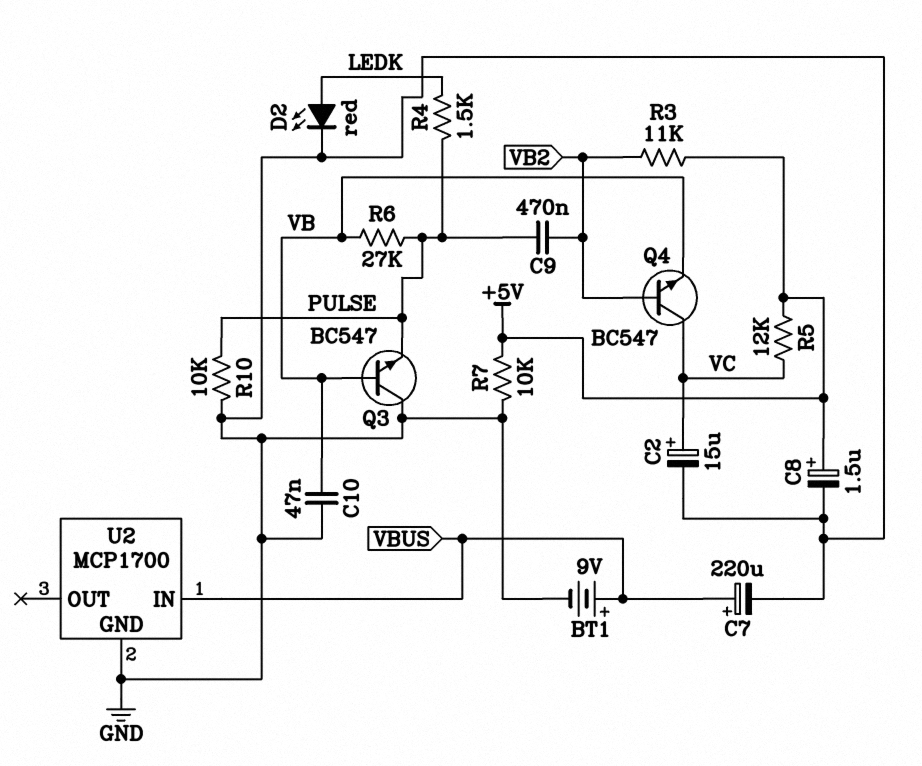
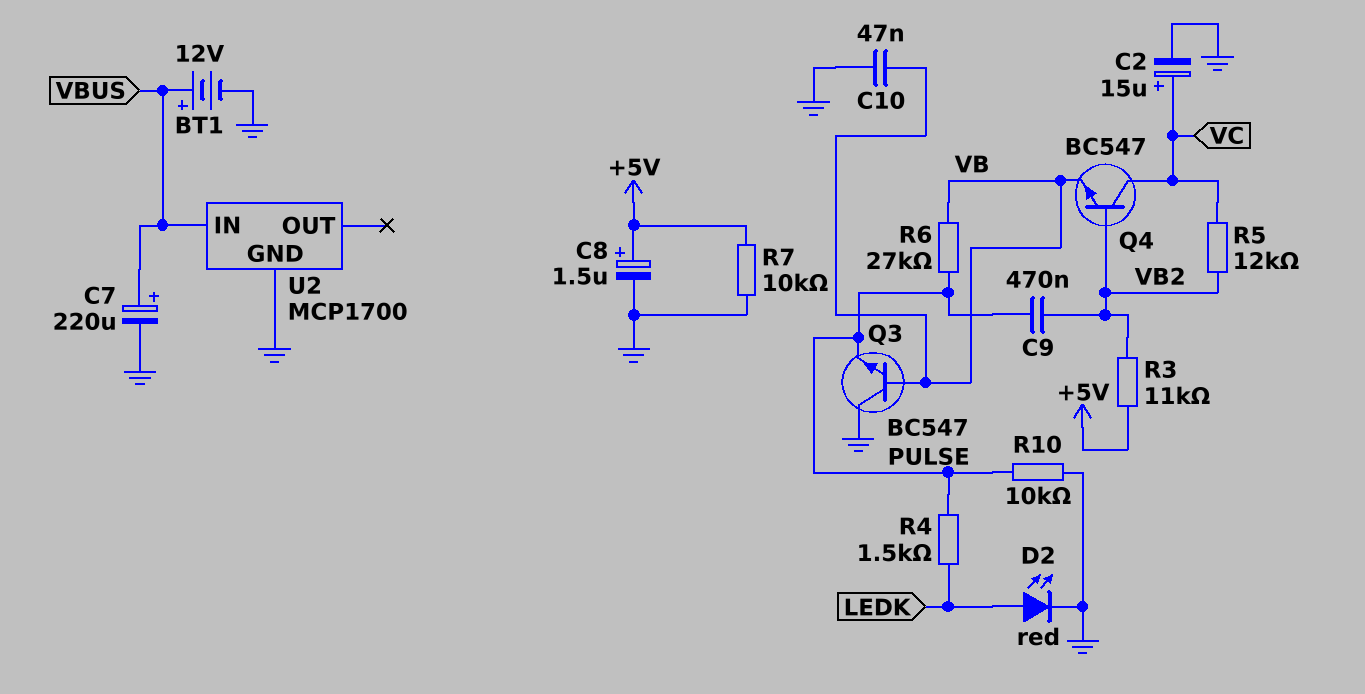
BT1: 9V (plus VBUS, minus GND) -> 12V (plus VBUS, minus GND)
R5: 12k (+5V, VC) -> 12k (VB2, VC)

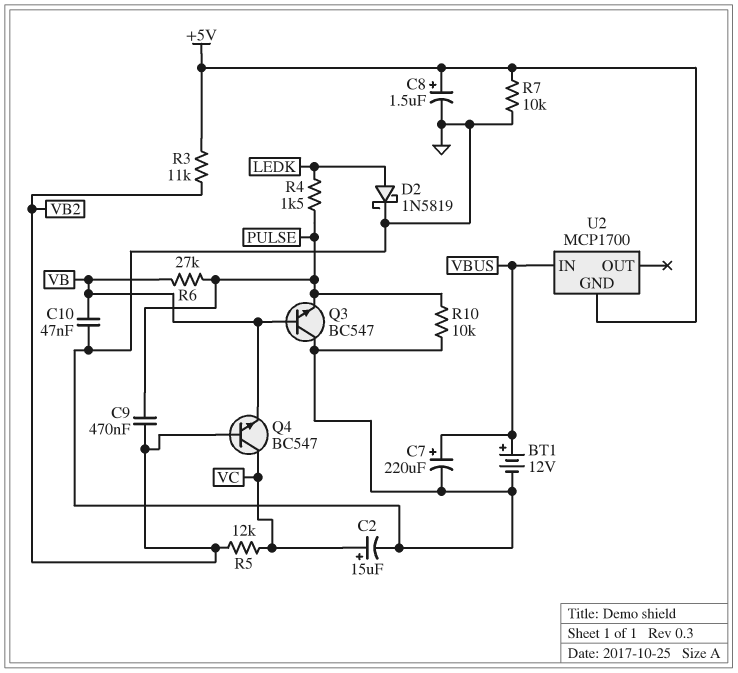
D2: LED red (A LEDK, K GND) -> schottky 1N5819 (A LEDK, K GND)
U2 pin GND: GND -> +5V

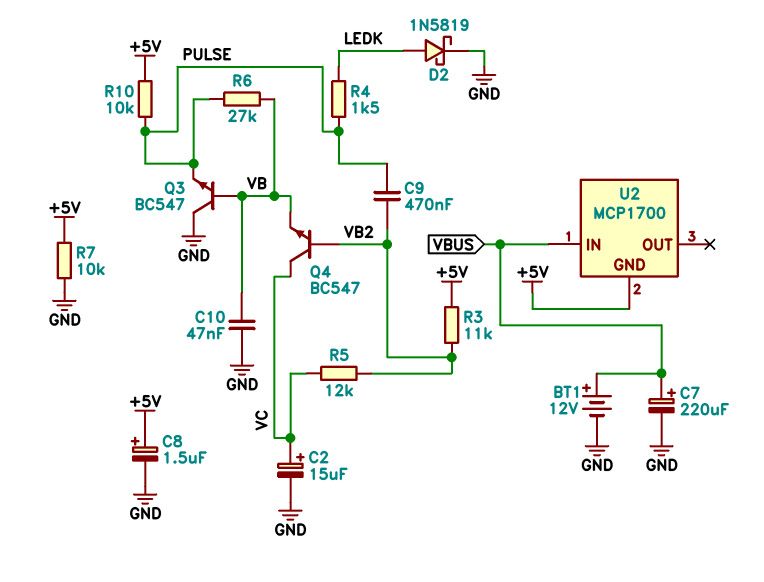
R10: 10k (GND, PULSE) -> 10k (+5V, PULSE)

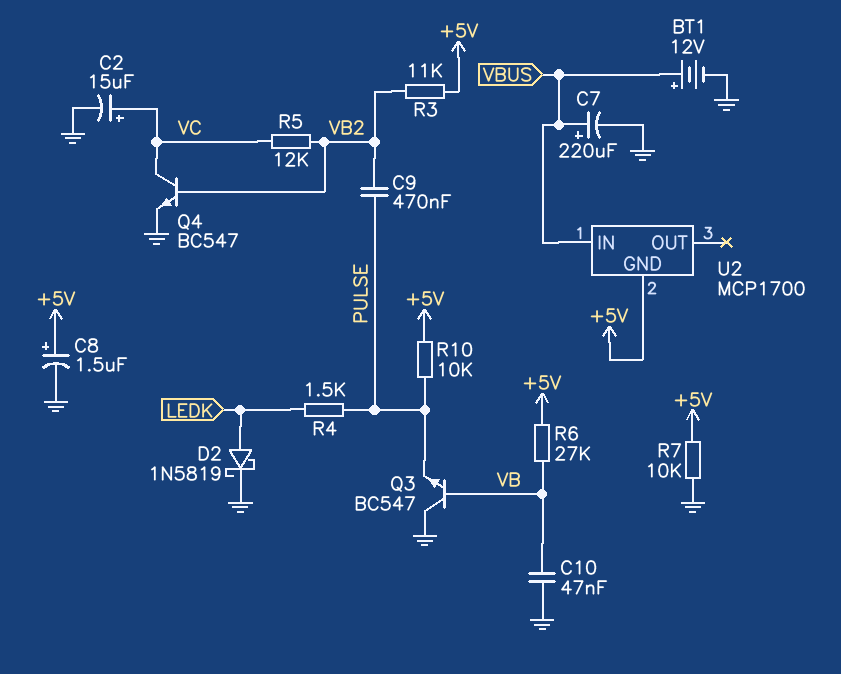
Q4: NPN BC547 (B VB2, C VC, E VB) -> NPN BC547 (B VB2, C VC, E GND)
R6: 27k (PULSE, VB) -> 27k (+5V, VB)

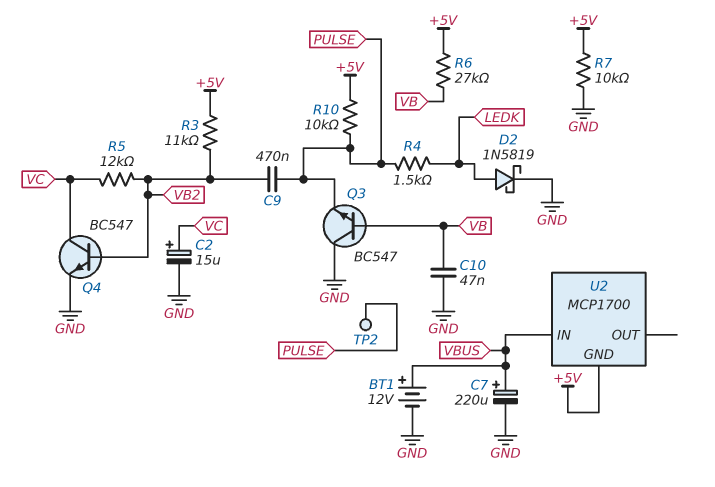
C8: 1.5uF (plus +5V, minus GND) -> none
TP2: none -> test point (PULSE)

